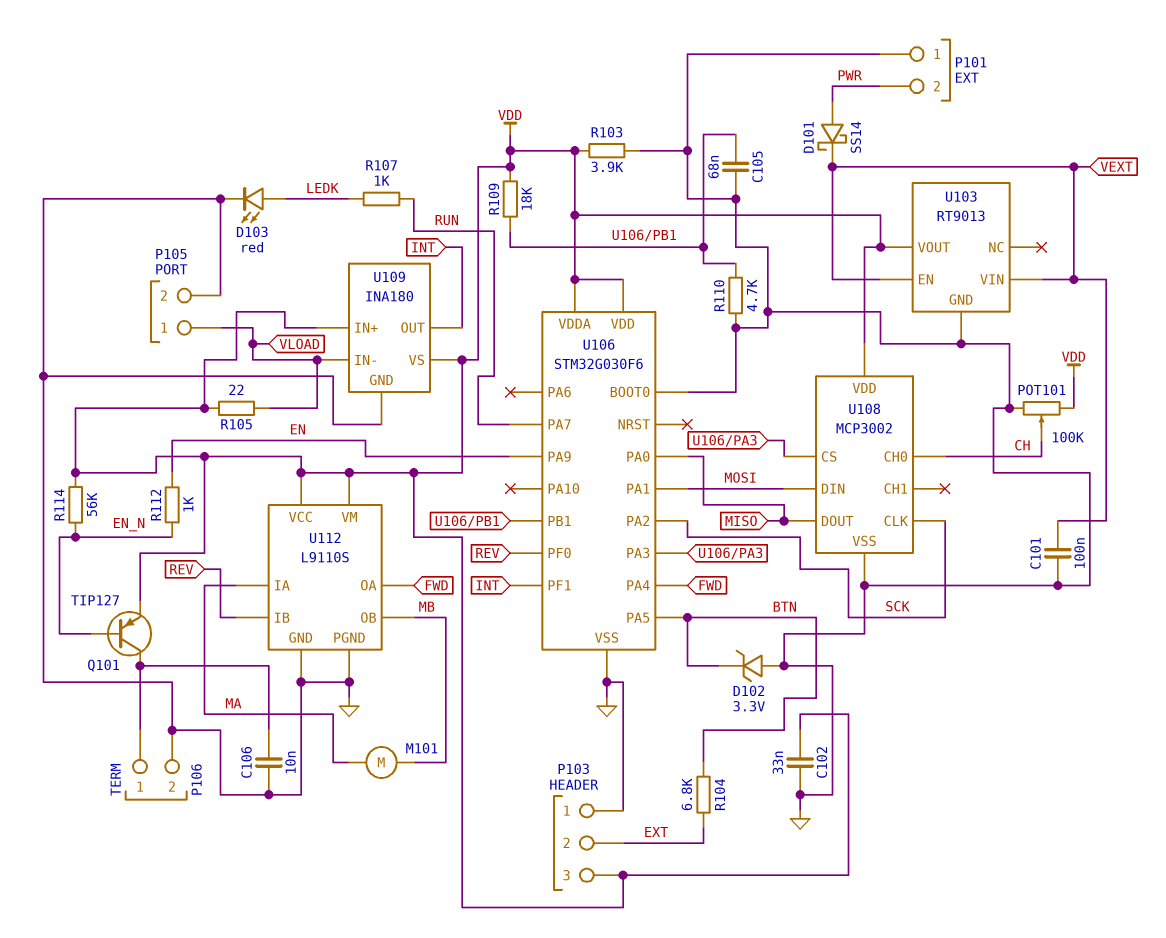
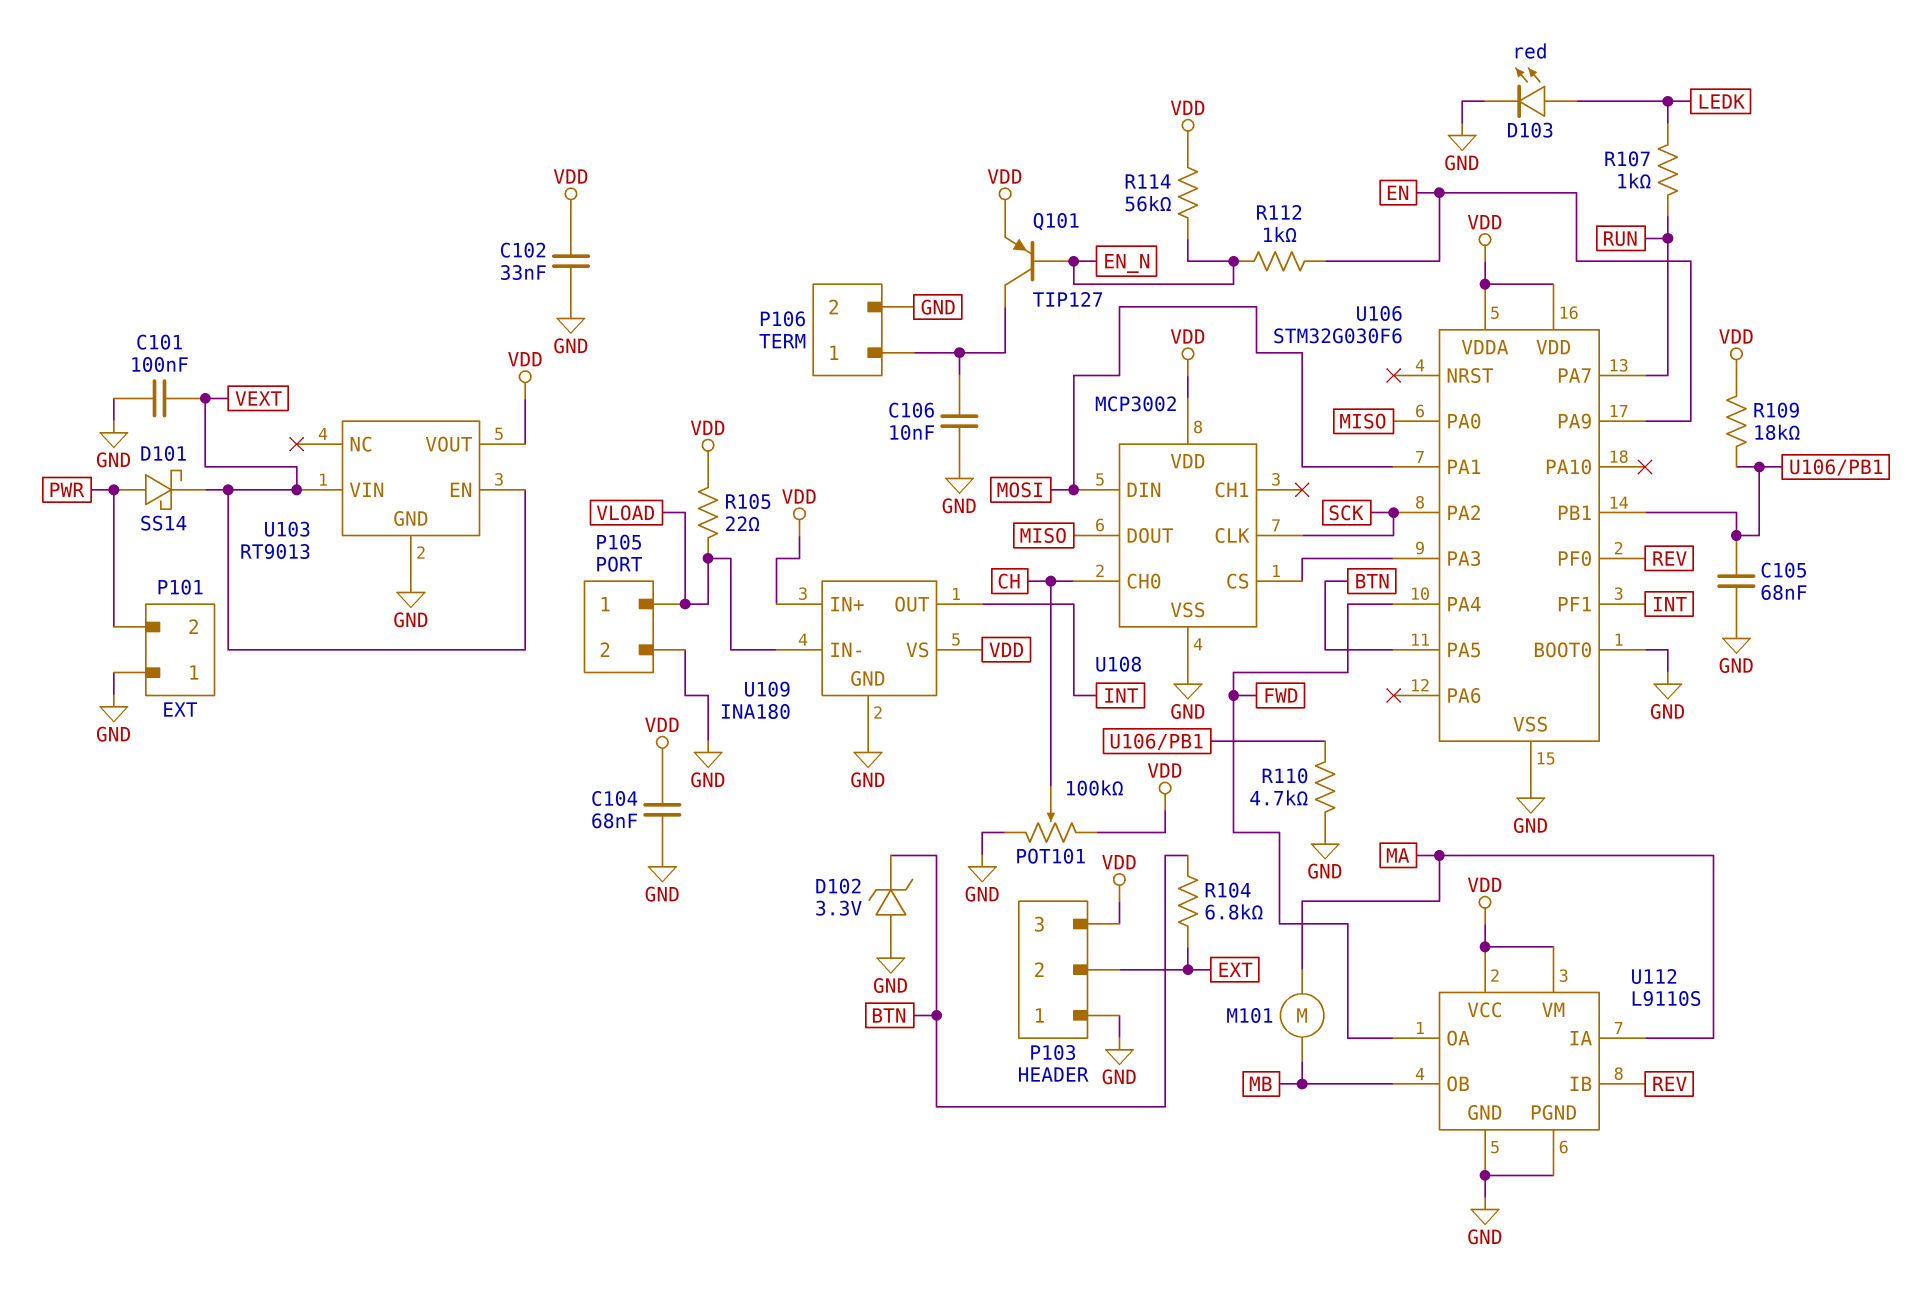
C104: none -> 68nF (GND, VDD)
R103: 3.9k (GND, VDD) -> none

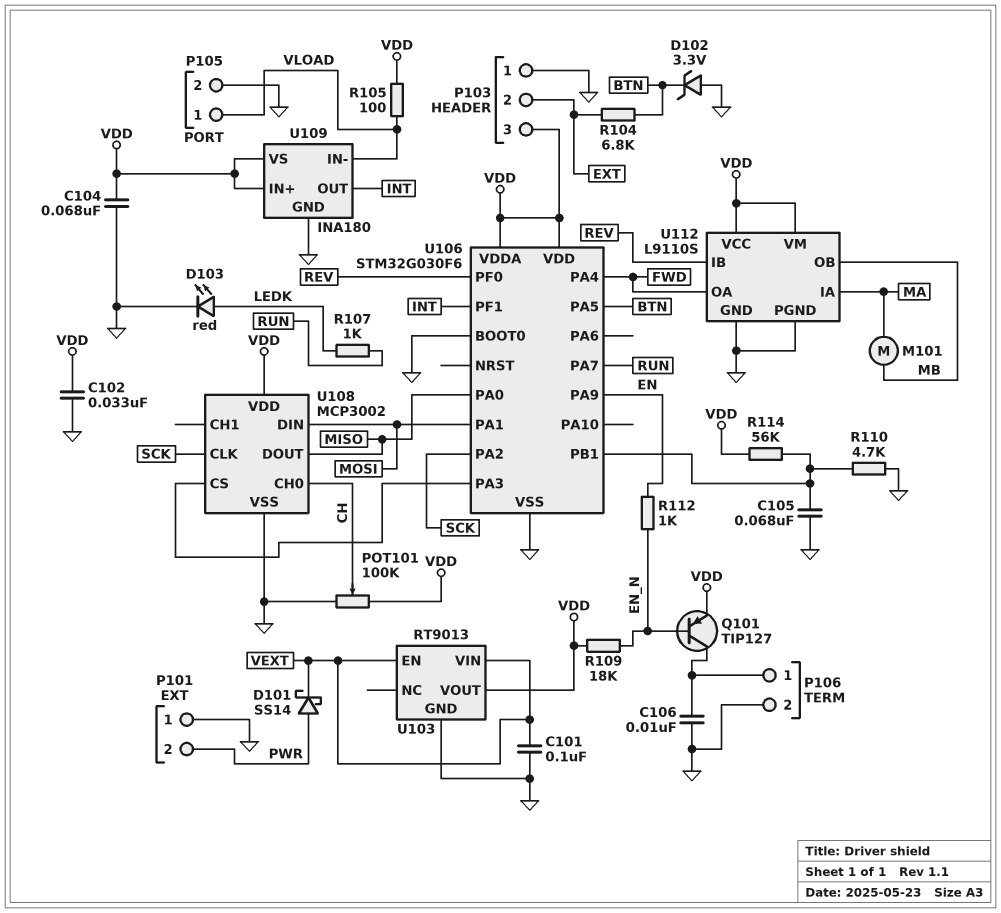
R105: 22 (VDD, VLOAD) -> 100 (VDD, VLOAD)
R109: 18k (U106/PB1, VDD) -> 18k (EN_N, VDD)
R114: 56k (EN_N, VDD) -> 56k (U106/PB1, VDD)

